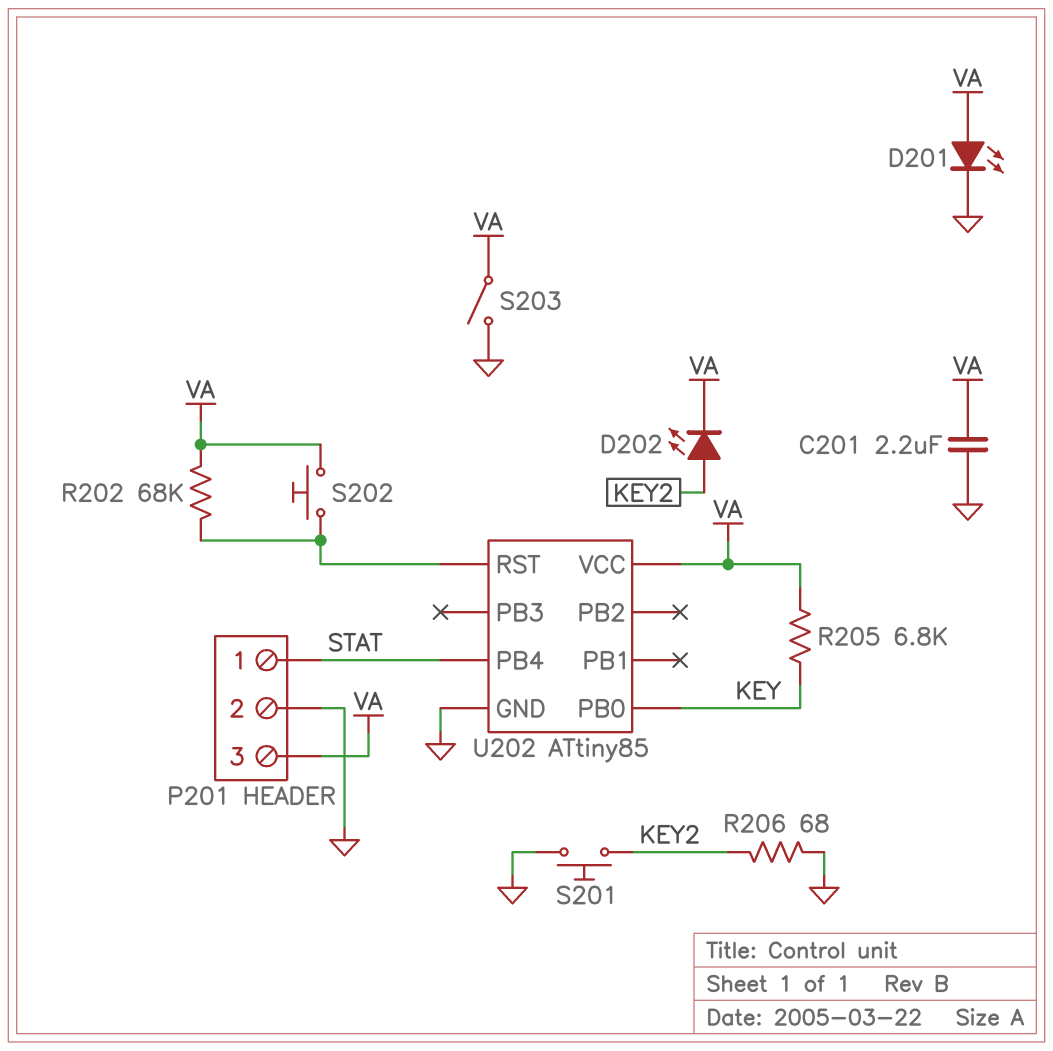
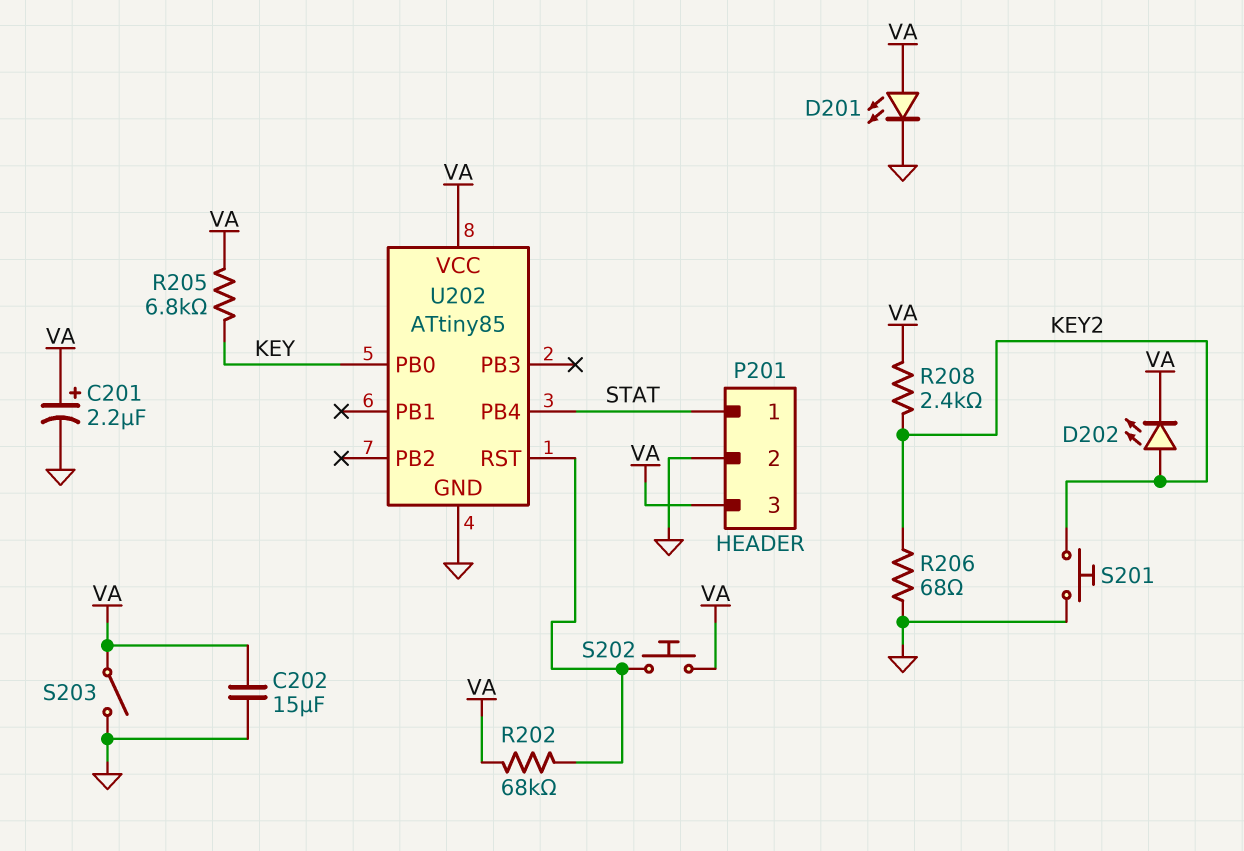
C201: 2.2uF (GND, VA) -> 2.2uF (plus VA, minus GND)
C202: none -> 15uF (GND, VA)
R208: none -> 2.4k (KEY2, VA)

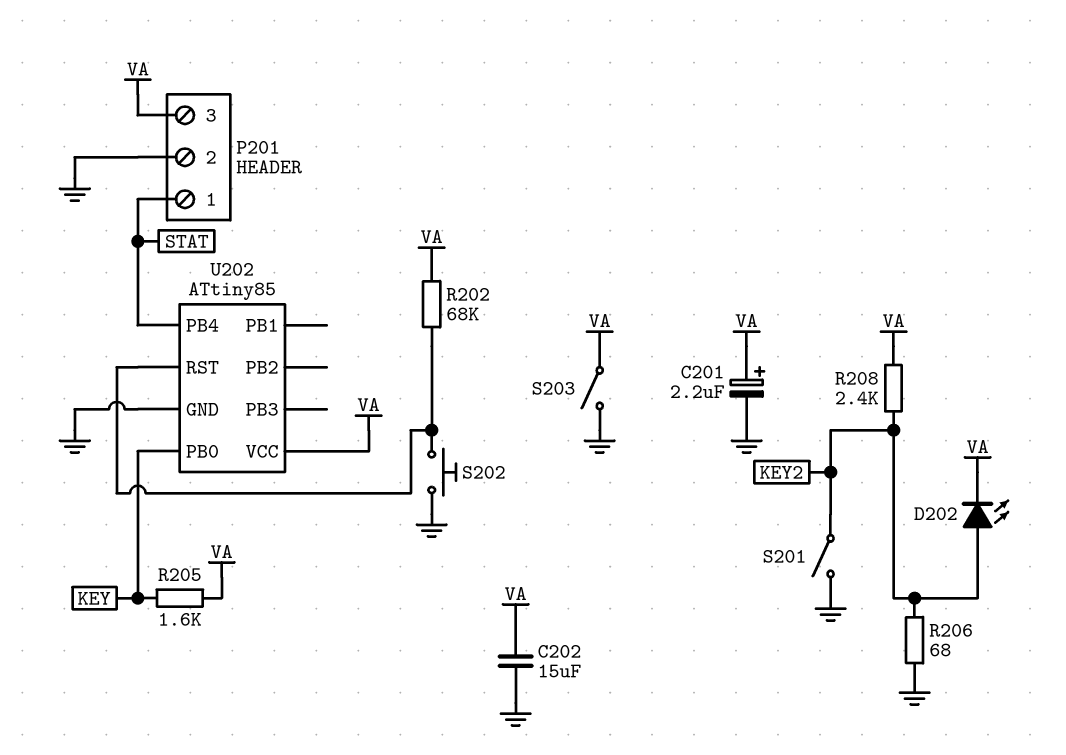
D201: LED (A VA, K GND) -> none
R205: 6.8k (KEY, VA) -> 1.6k (KEY, VA)
S201: button (GND, KEY2) -> switch (GND, KEY2)
S202: button (U202/RST, VA) -> button (GND, U202/RST)

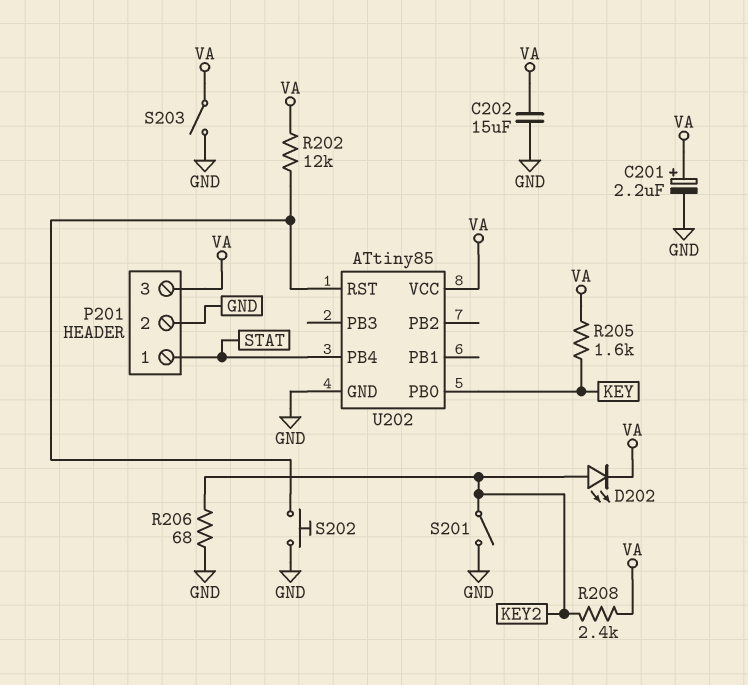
R202: 68k (U202/RST, VA) -> 12k (U202/RST, VA)

